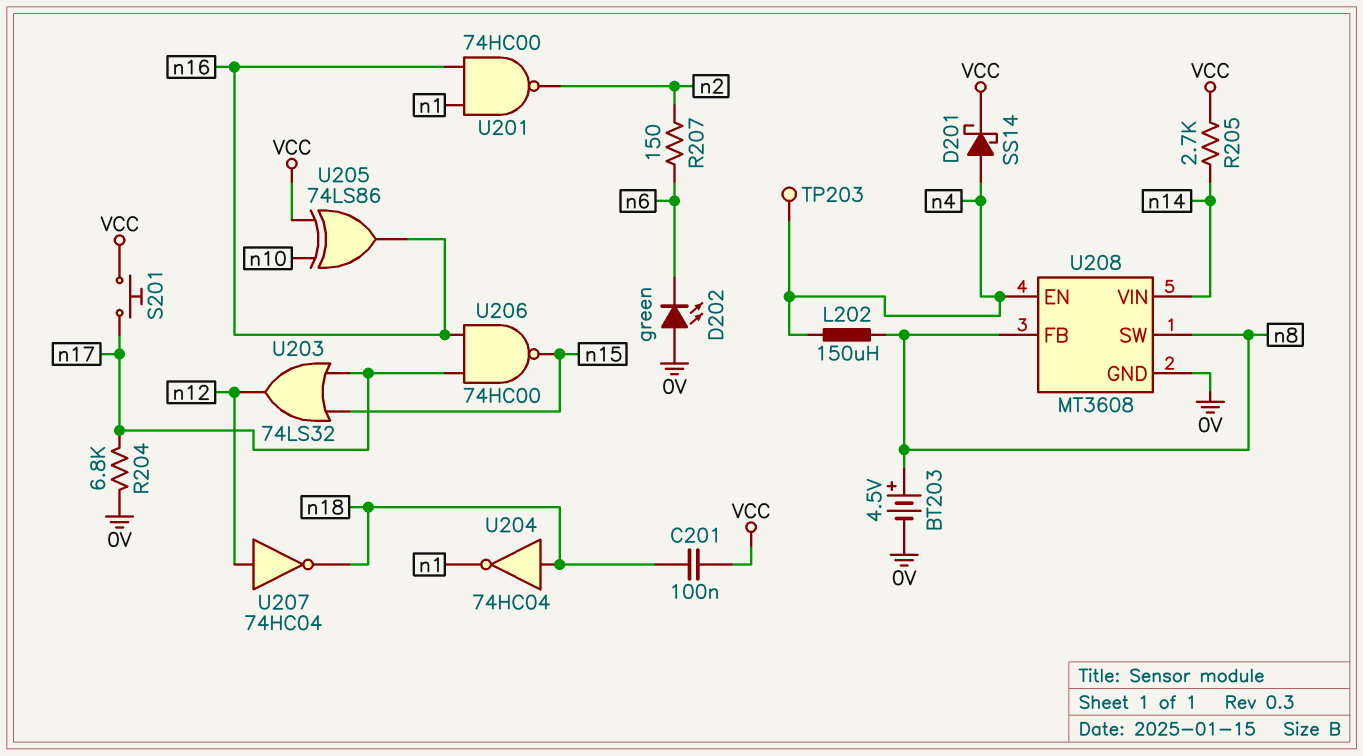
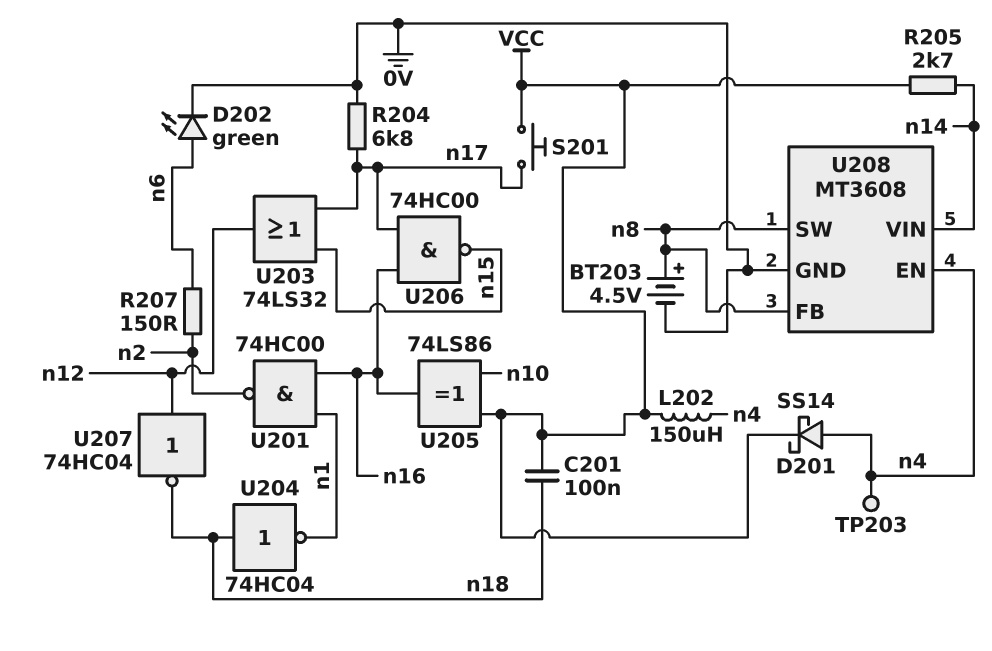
D202: LED green (A 0V, K n6) -> LED green (A n6, K 0V)
L202: 150uH (n4, n8) -> 150uH (VCC, n4)

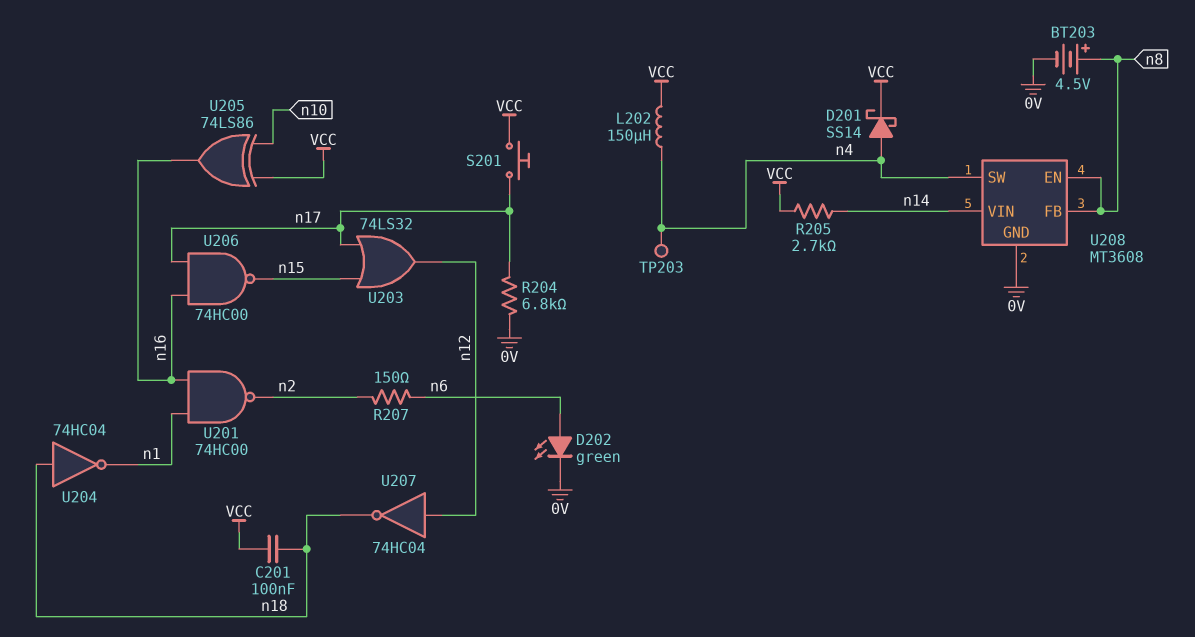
U208 pin EN: n4 -> n8
U208 pin SW: n8 -> n4

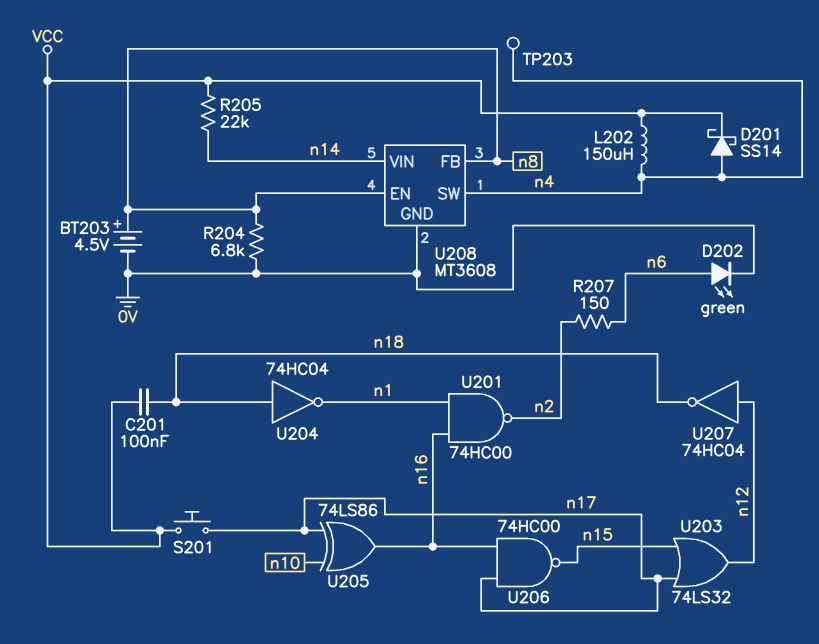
R204: 6.8k (0V, n17) -> 6.8k (0V, n8)
R205: 2.7k (VCC, n14) -> 22k (VCC, n14)
U205: XOR 74LS86 (in VCC, in n10, out n16) -> XOR 74LS86 (in n10, in n17, out n16)

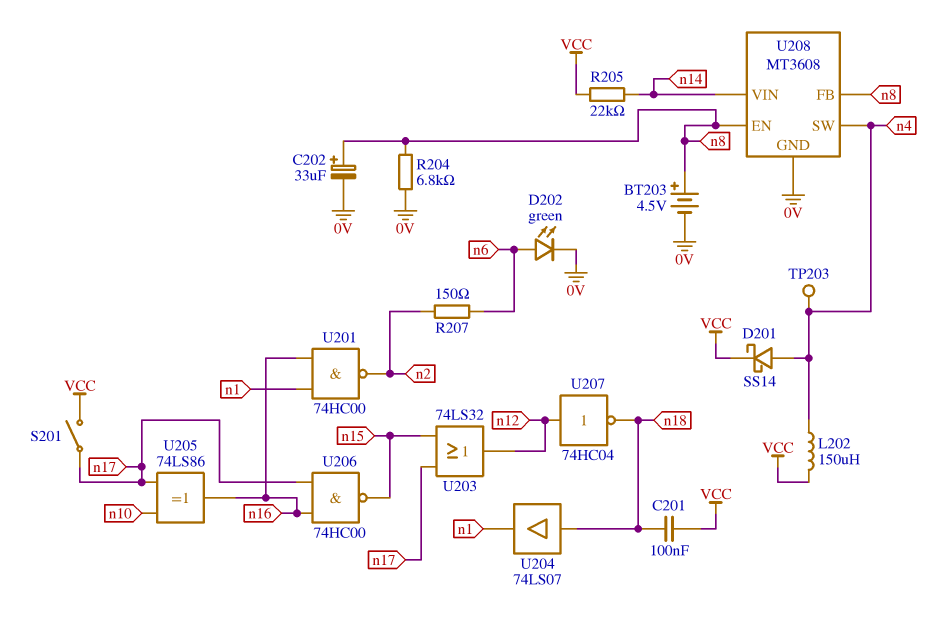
C202: none -> 33uF (plus n8, minus 0V)
S201: button (VCC, n17) -> switch (VCC, n17)
U204: NOT 74HC04 (in n18, out n1) -> buffer 74LS07 (in n18, out n1)

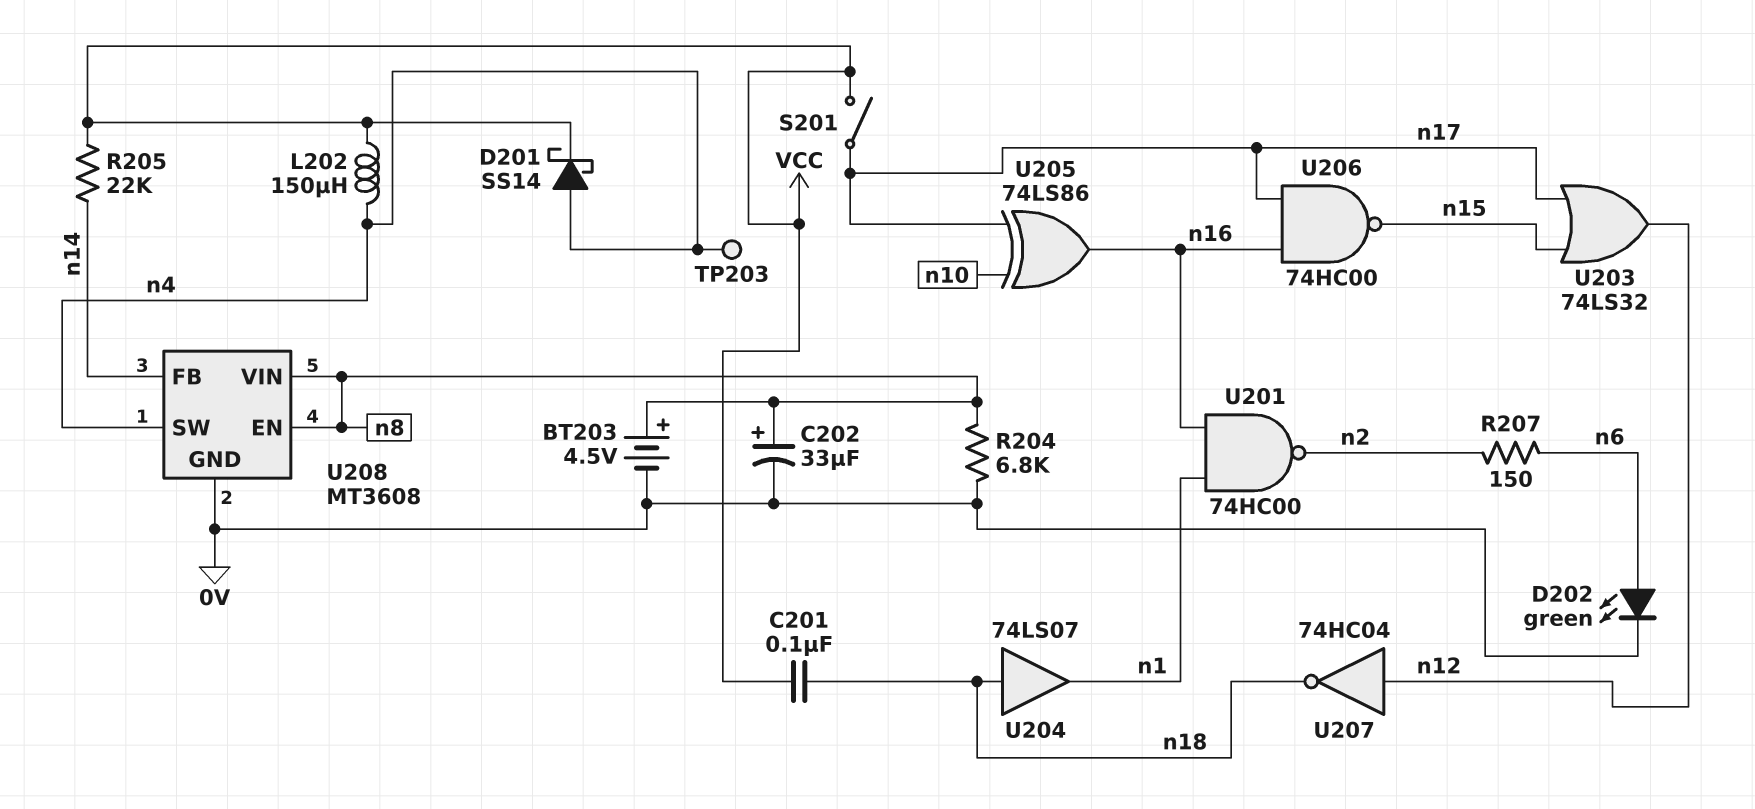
U208 pin FB: n8 -> n14
U208 pin VIN: n14 -> n8

